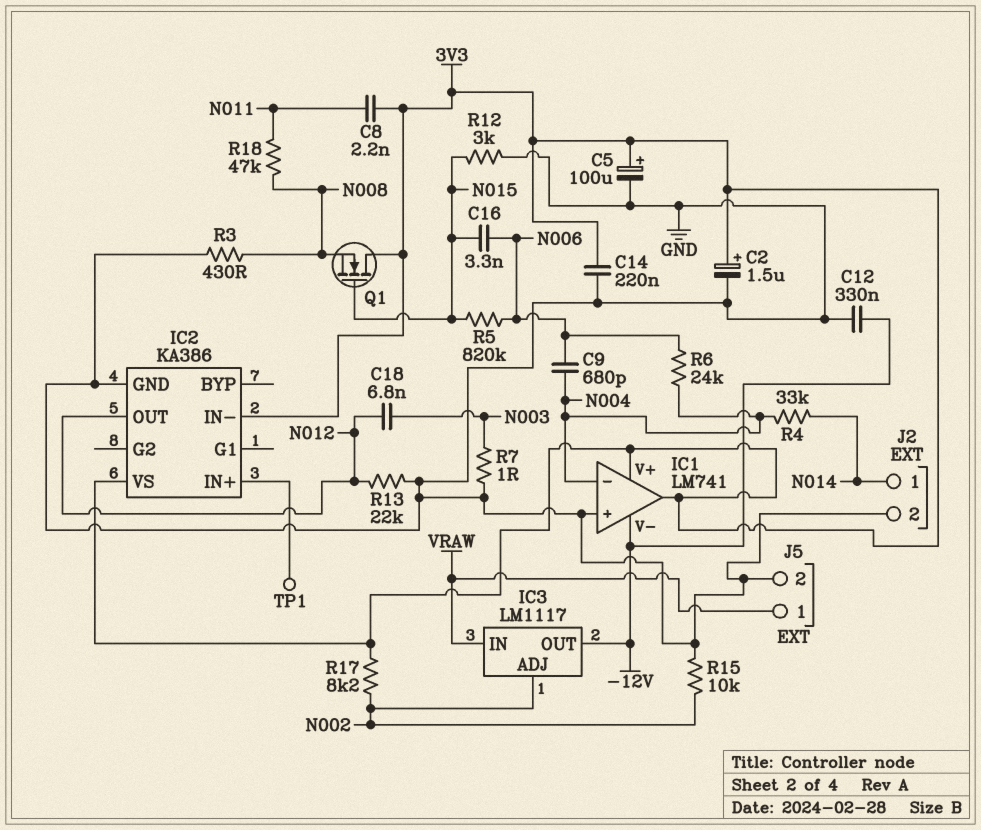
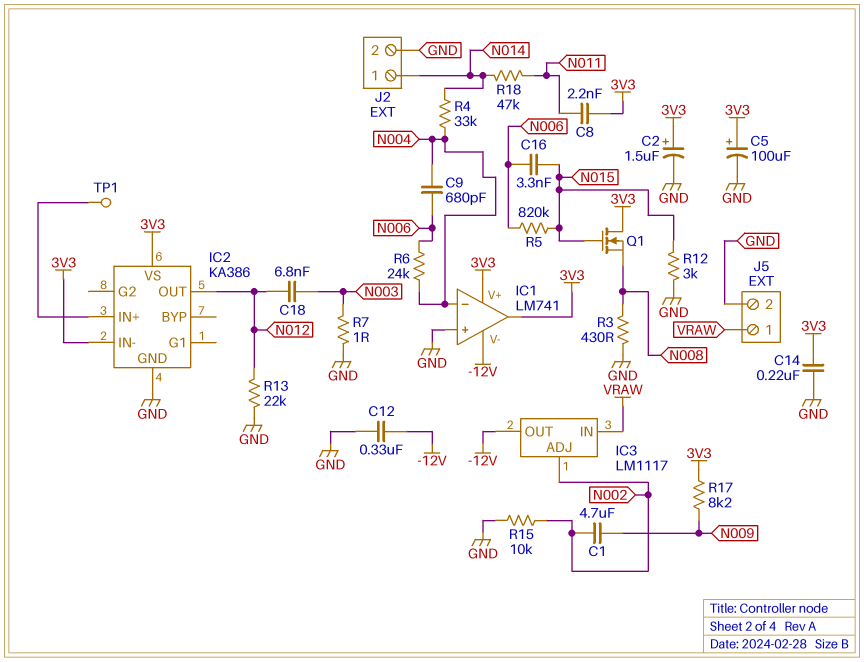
C1: none -> 4.7uF (N002, N009)
R17: 8.2k (3V3, N002) -> 8.2k (3V3, N009)
R18: 47k (N008, N011) -> 47k (N011, N014)

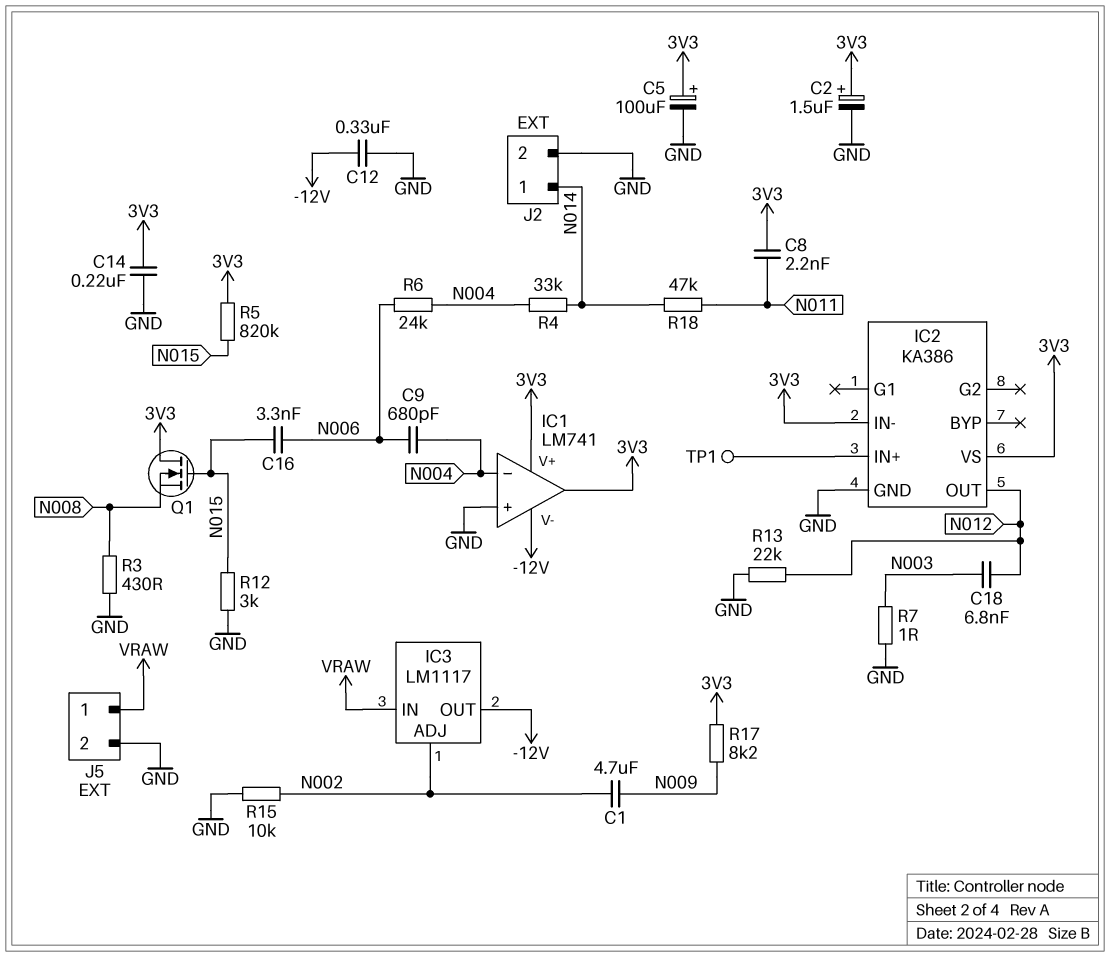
R5: 820k (N006, N015) -> 820k (3V3, N015)

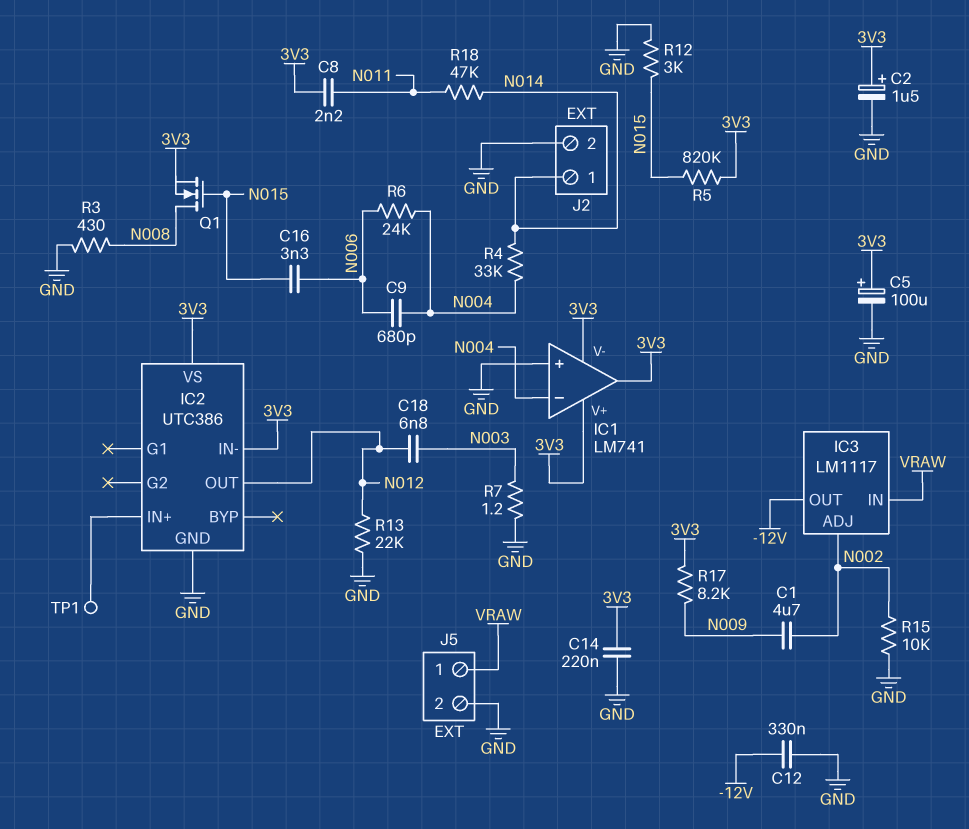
IC1 pin V-: -12V -> 3V3
IC2: KA386 -> UTC386
Q1: NMOS (G N015, D 3V3, S N008) -> NMOS (G N015, D N008, S 3V3)
R7: 1 (GND, N003) -> 1.2 (GND, N003)

